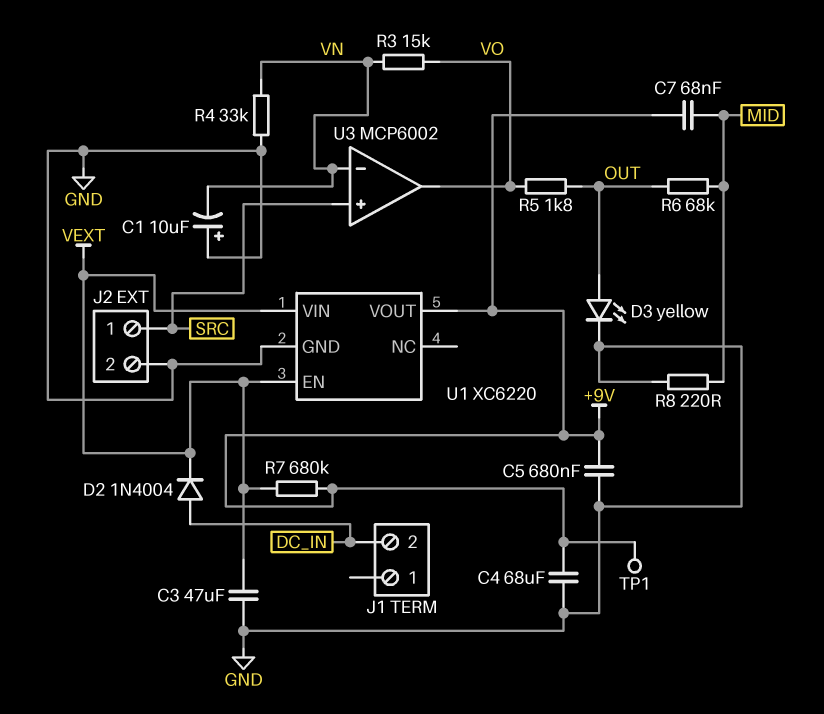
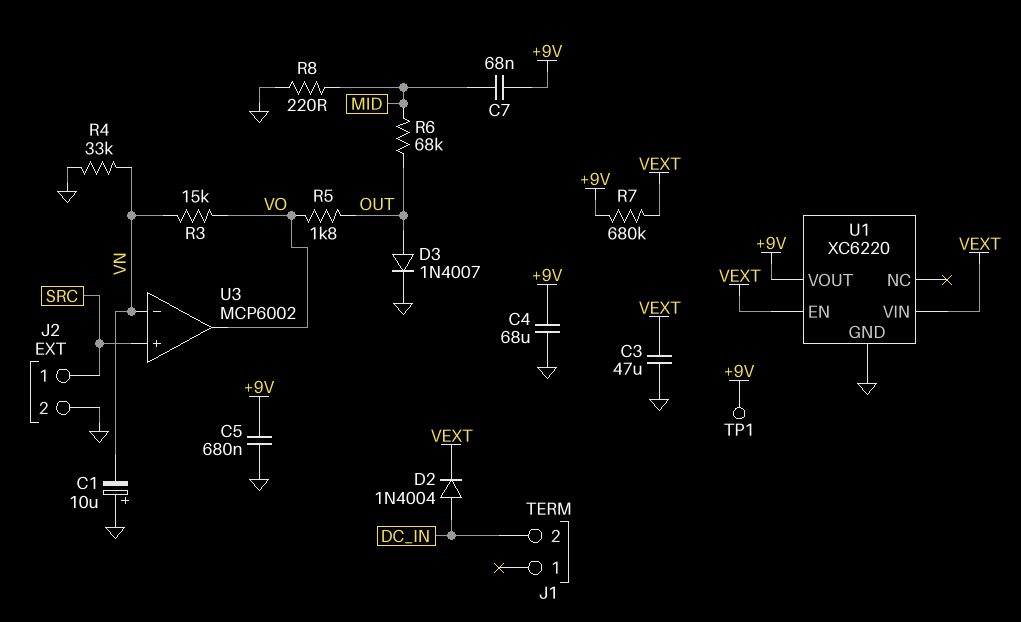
D3: LED yellow (A OUT, K GND) -> diode 1N4007 (A OUT, K GND)

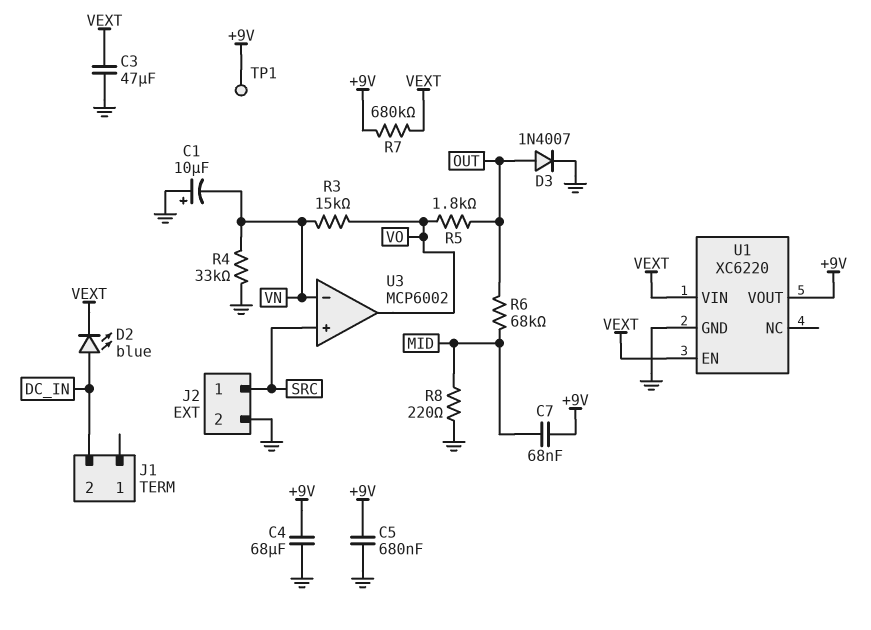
D2: diode 1N4004 (A DC_IN, K VEXT) -> LED blue (A DC_IN, K VEXT)

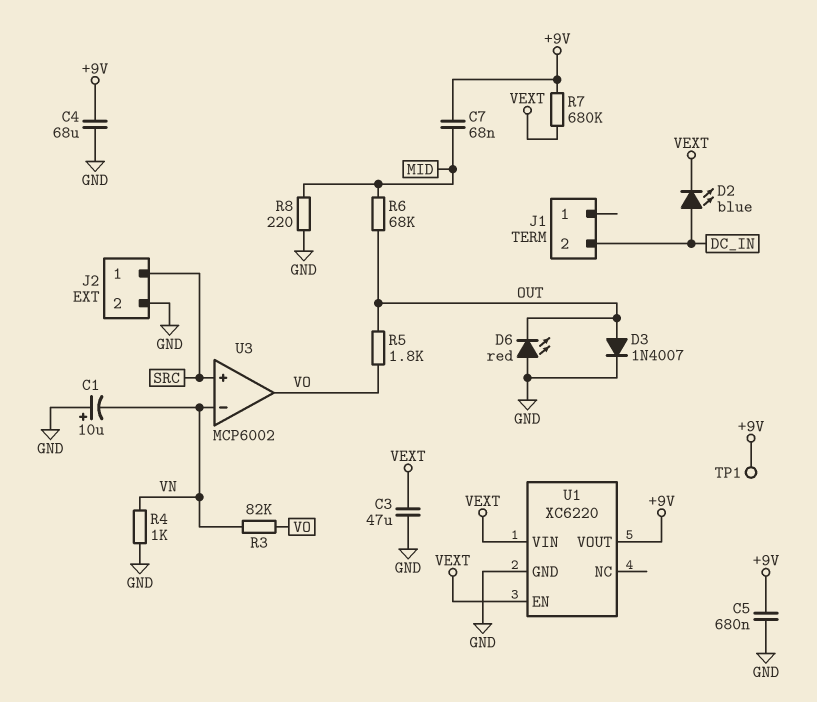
D6: none -> LED red (A GND, K OUT)
R3: 15k (VN, VO) -> 82k (VN, VO)
R4: 33k (GND, VN) -> 1k (GND, VN)

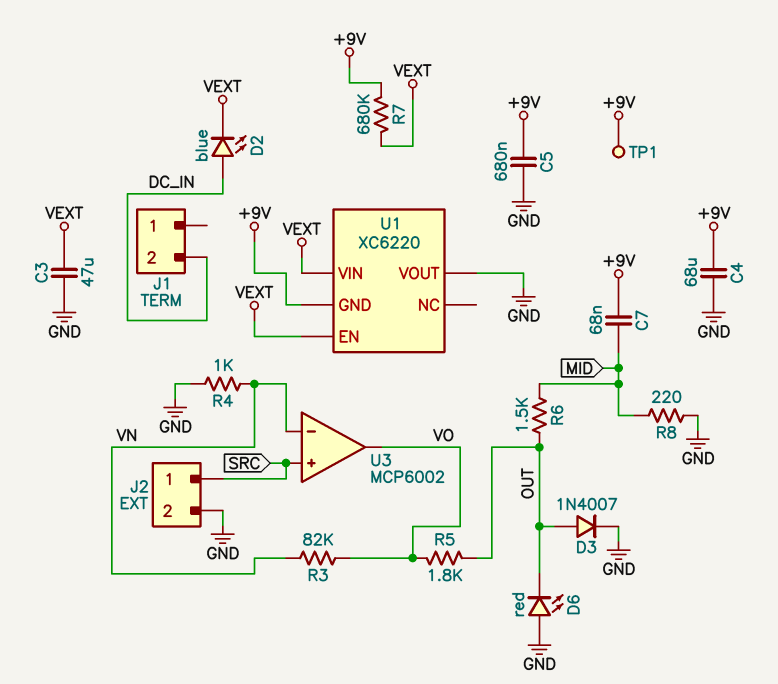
C1: 10uF (plus GND, minus VN) -> none
R6: 68k (MID, OUT) -> 1.5k (MID, OUT)
U1 pin GND: GND -> +9V
U1 pin VOUT: +9V -> GND

